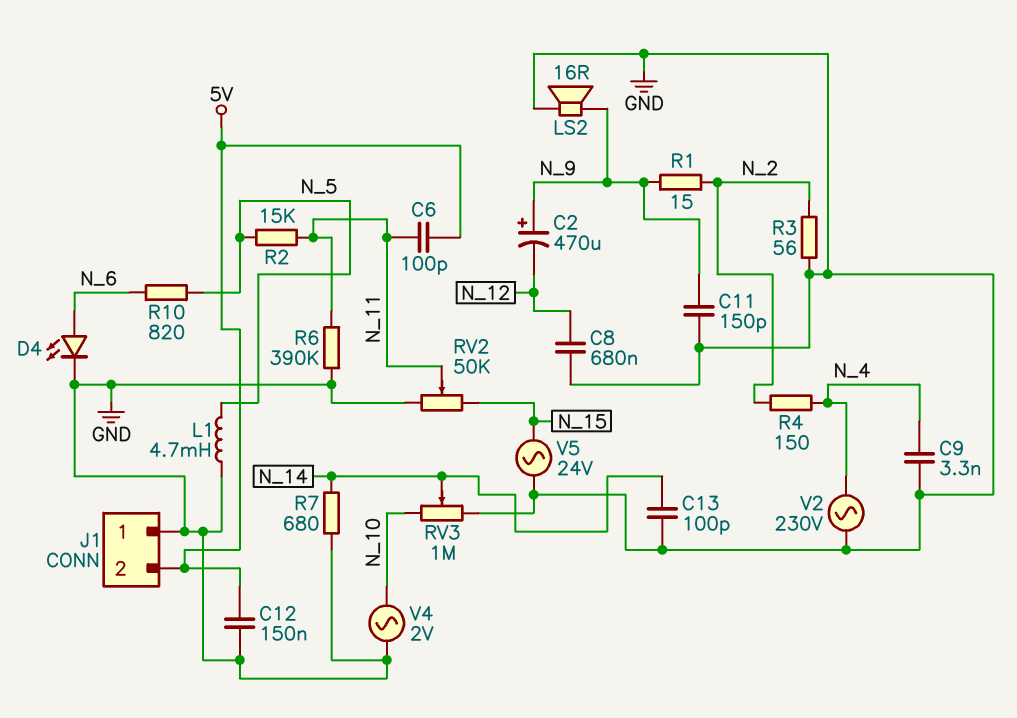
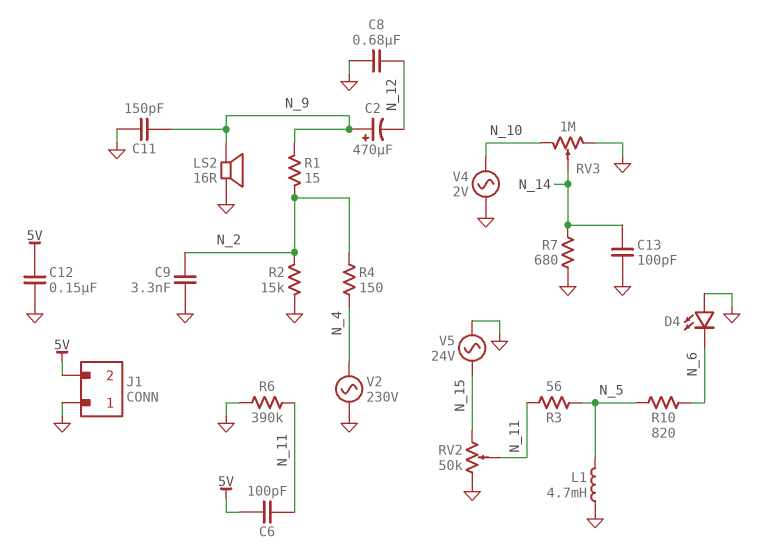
C9: 3.3nF (GND, N_4) -> 3.3nF (GND, N_2)
D4: LED (A N_6, K GND) -> LED (A GND, K N_6)
R2: 15k (N_5, N_11) -> 15k (GND, N_2)
R3: 56 (GND, N_2) -> 56 (N_5, N_11)

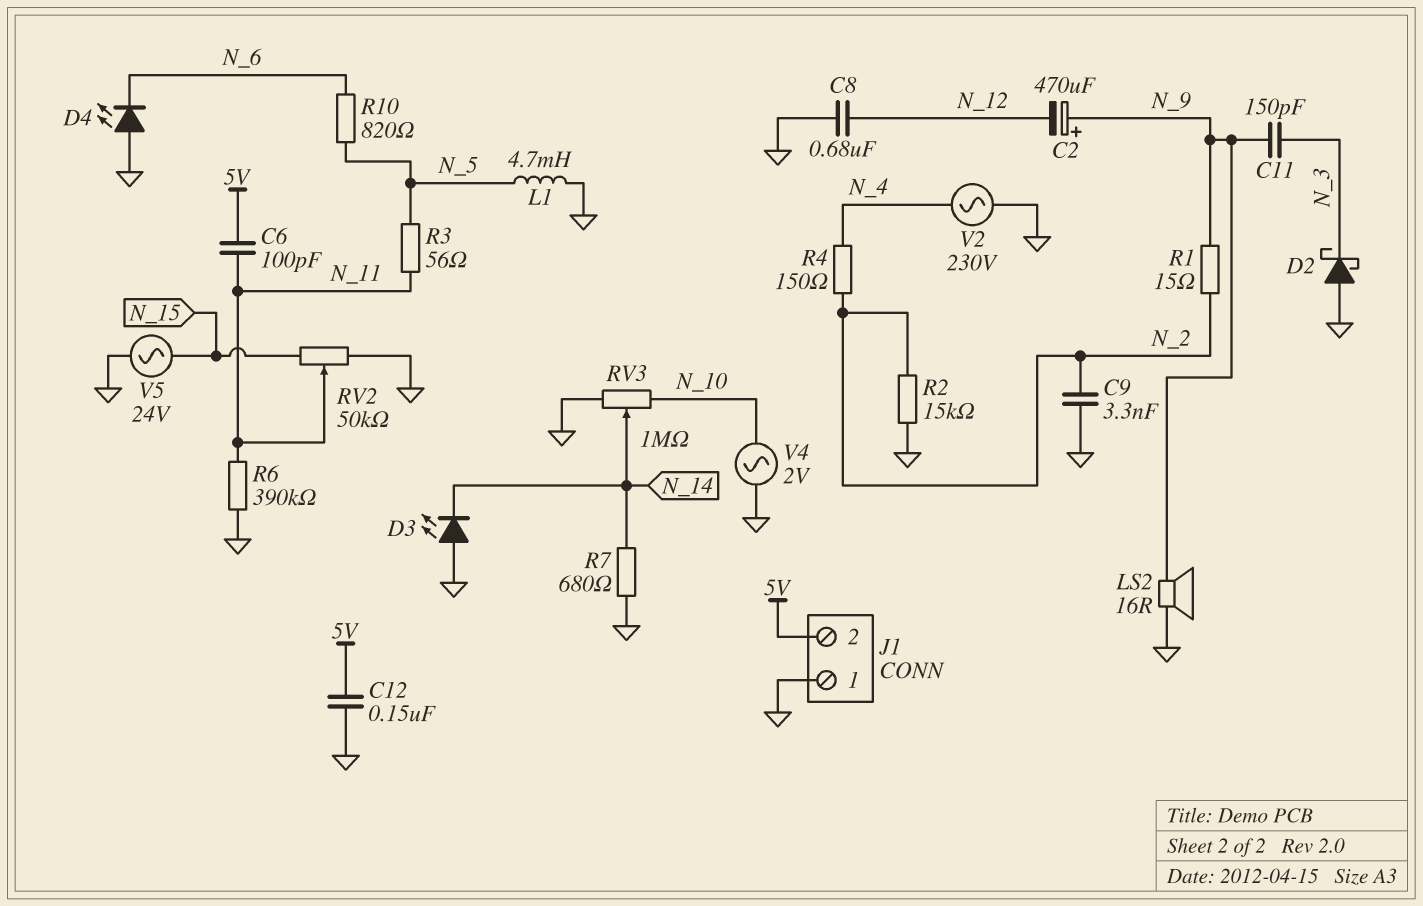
C11: 150pF (GND, N_9) -> 150pF (N_3, N_9)
C13: 100pF (GND, N_14) -> none
D2: none -> schottky (A GND, K N_3)
D3: none -> LED (A GND, K N_14)

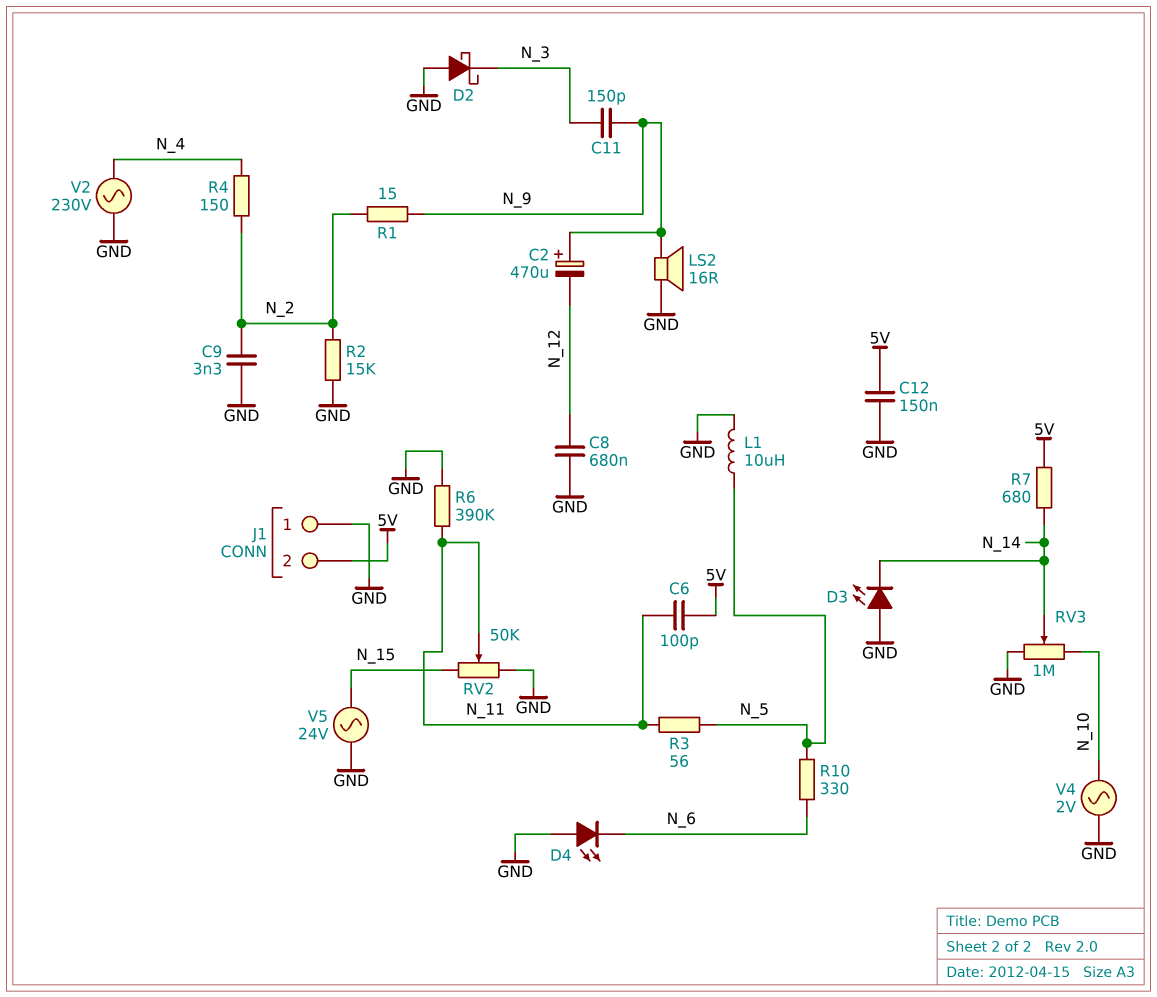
L1: 4.7mH (GND, N_5) -> 10uH (GND, N_5)
R7: 680 (GND, N_14) -> 680 (5V, N_14)
R10: 820 (N_5, N_6) -> 330 (N_5, N_6)

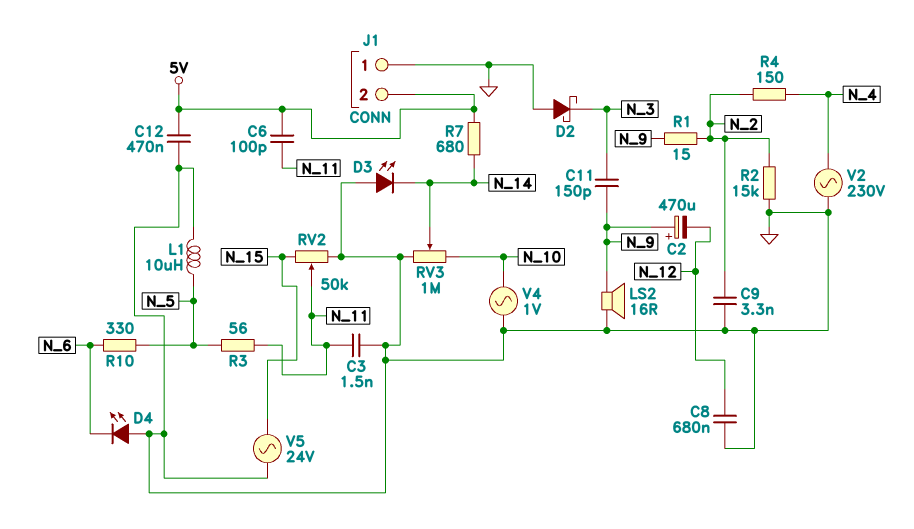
C3: none -> 1.5nF (GND, N_11)
C12: 150nF (5V, GND) -> 470nF (5V, GND)
R6: 390k (GND, N_11) -> none
V4: AC 2V (GND, N_10) -> AC 1V (GND, N_10)

